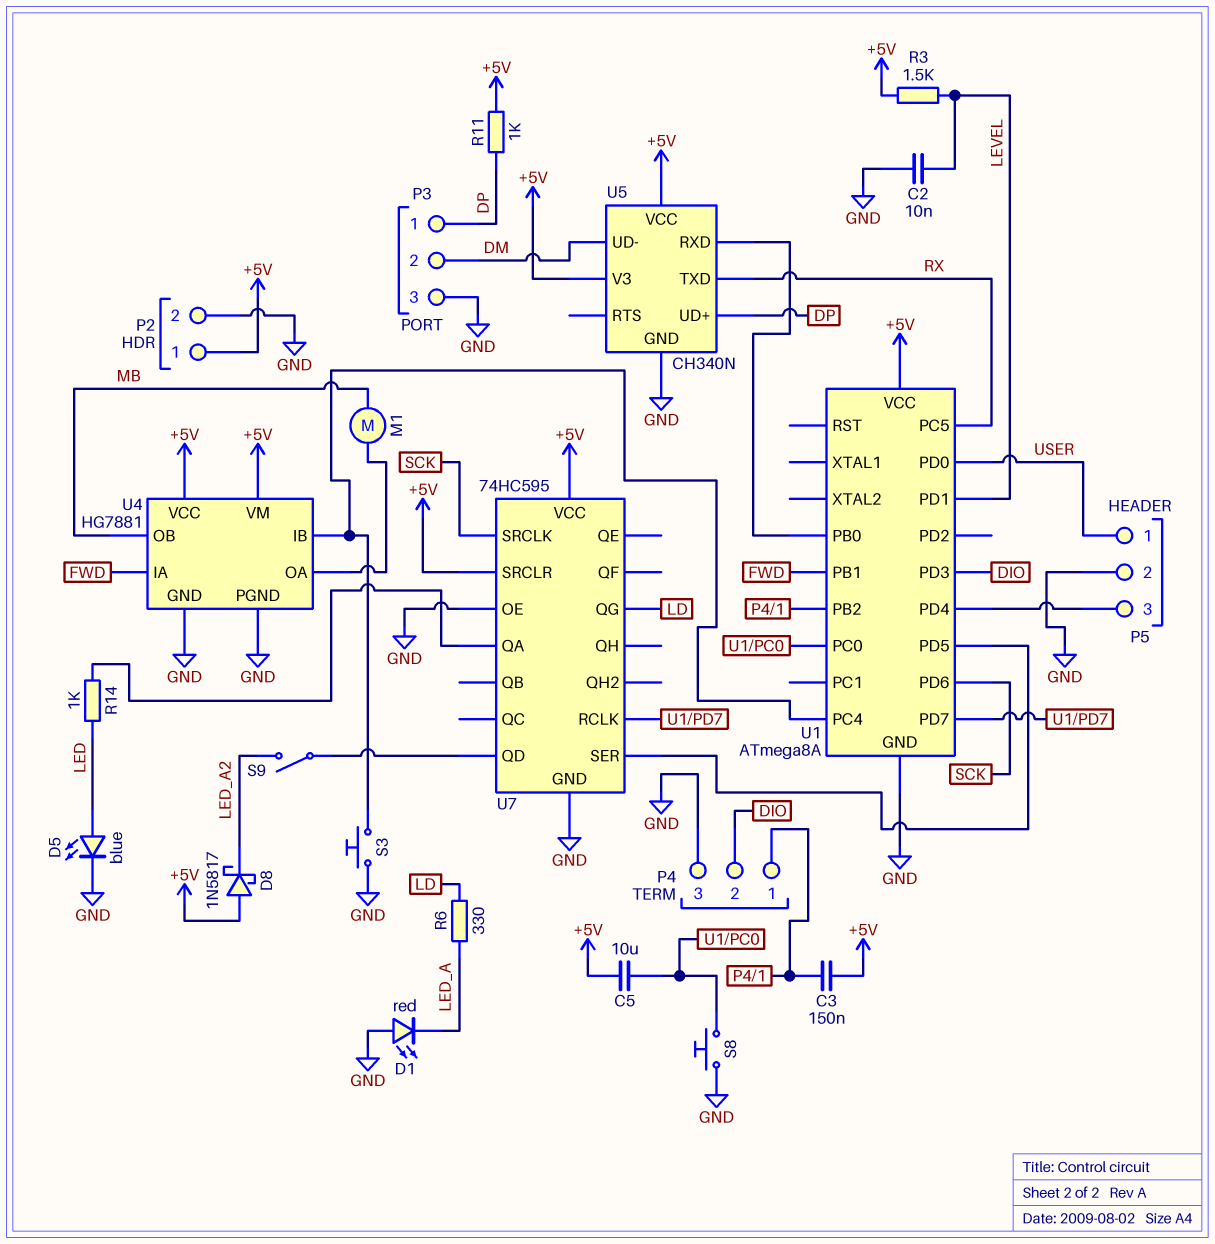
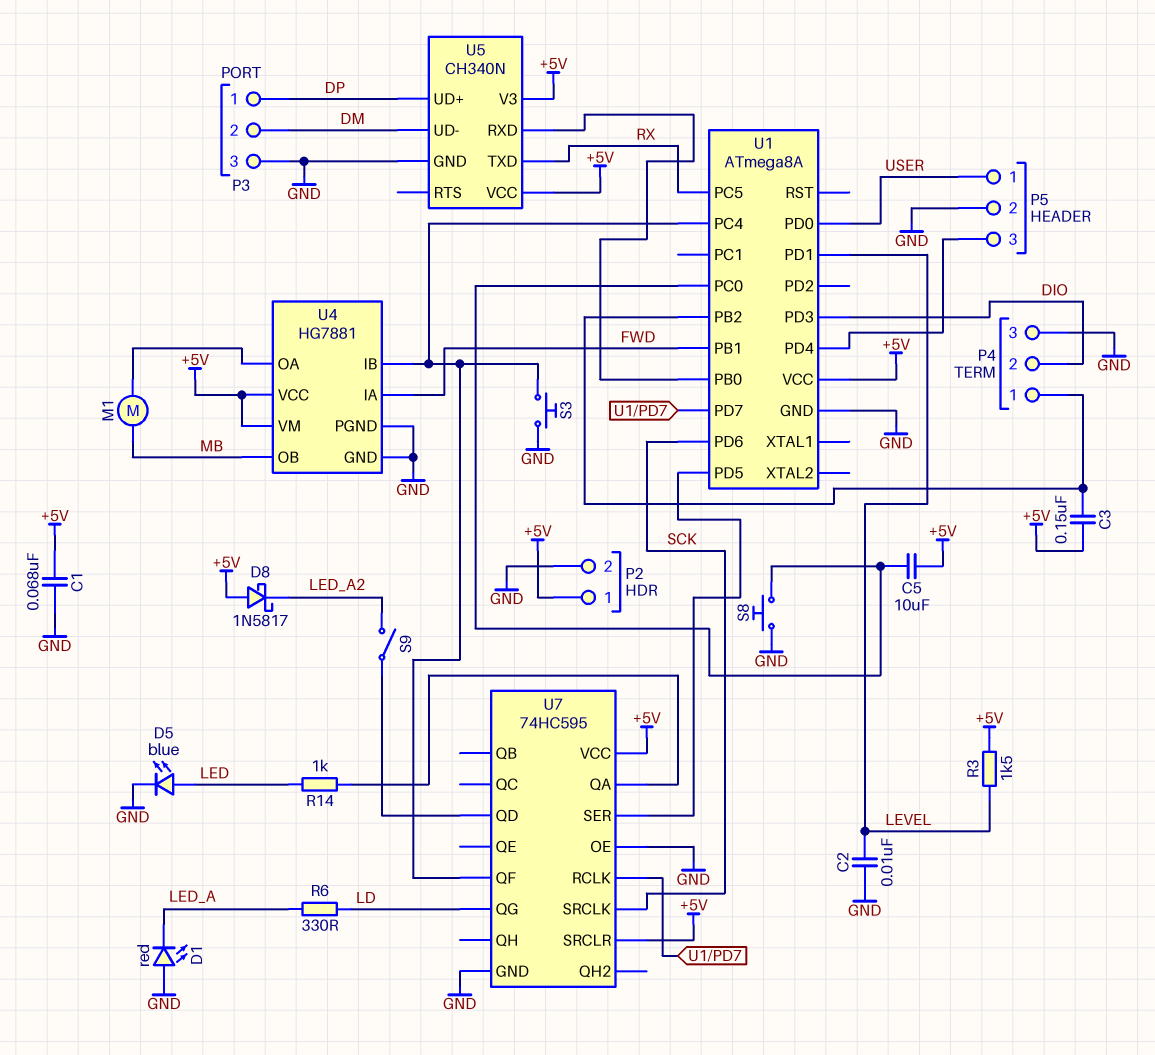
C1: none -> 68nF (+5V, GND)
R11: 1k (+5V, DP) -> none
U7 pin QF: none -> U1/PC4

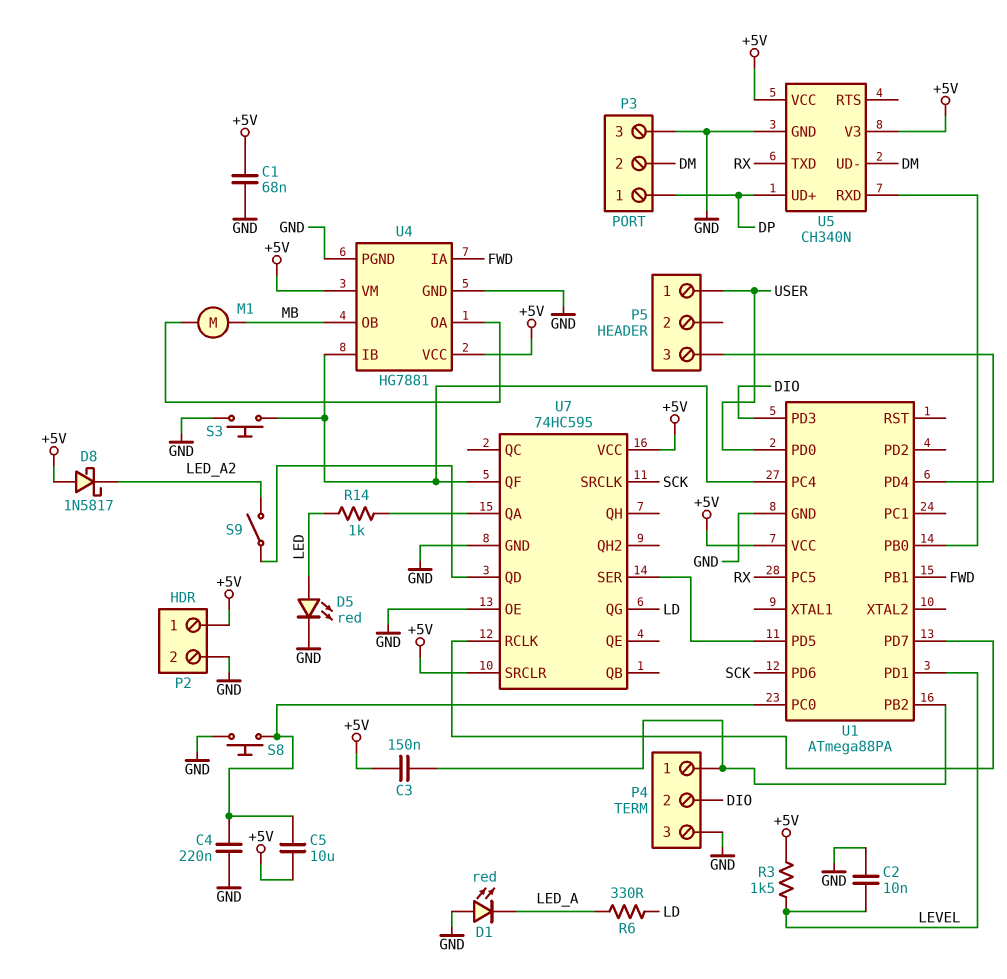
C4: none -> 220nF (GND, U1/PC0)
D5: LED blue (A LED, K GND) -> LED red (A LED, K GND)
P5 pin 2: GND -> none
U1: ATmega8A -> ATmega88PA

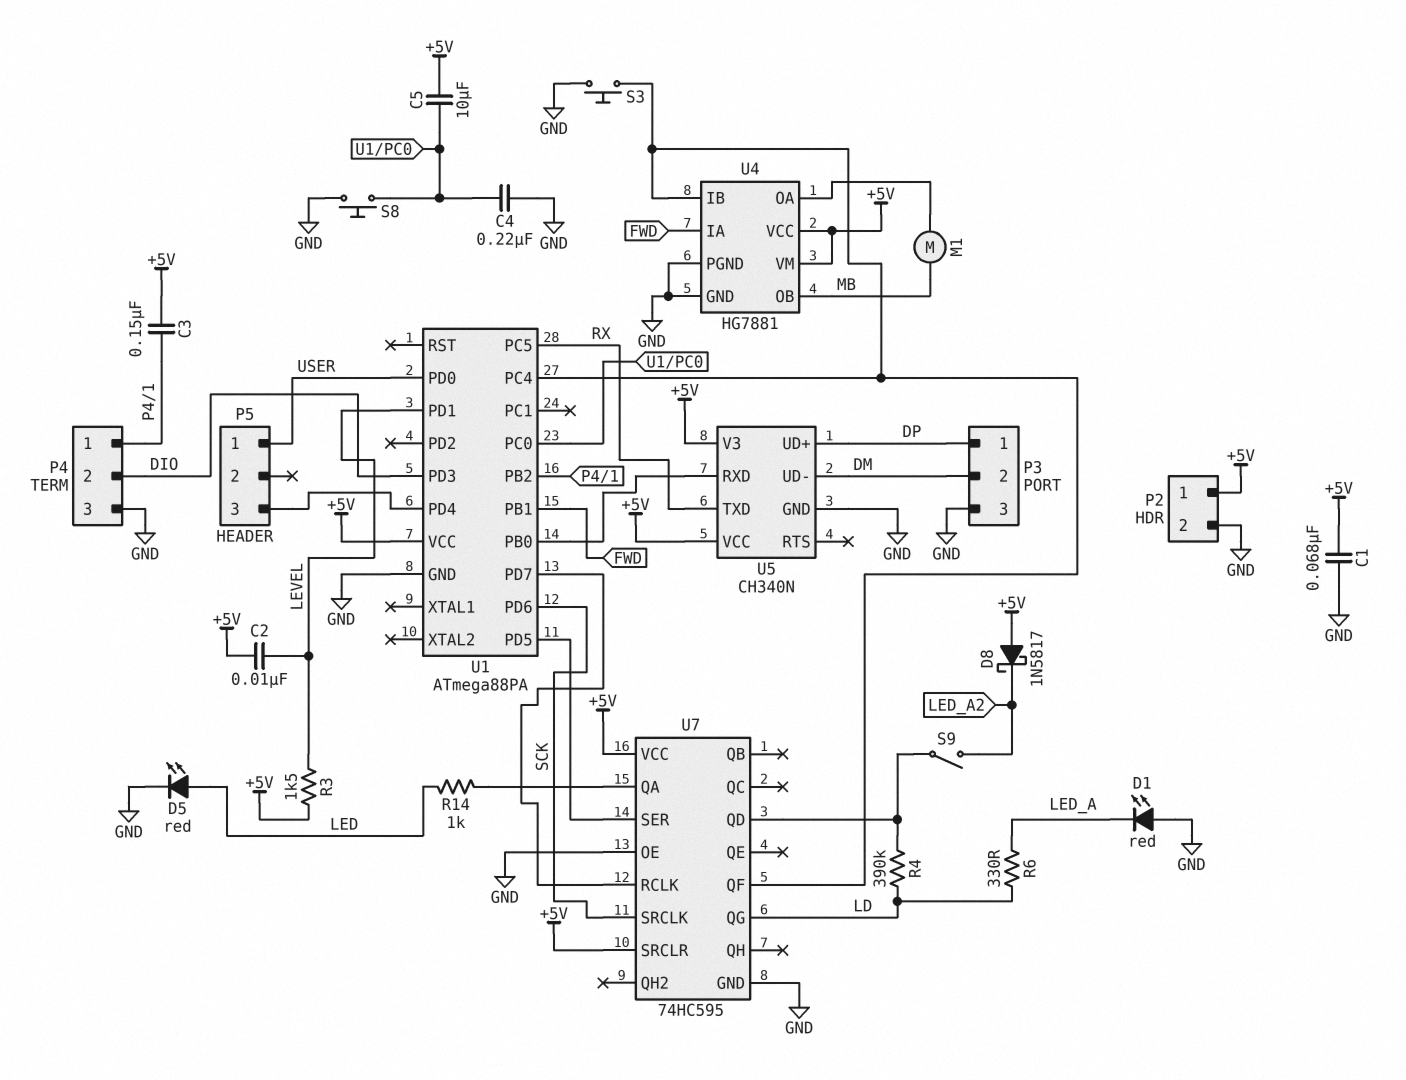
C2: 10nF (GND, LEVEL) -> 10nF (+5V, LEVEL)
R4: none -> 390k (LD, U7/QD)

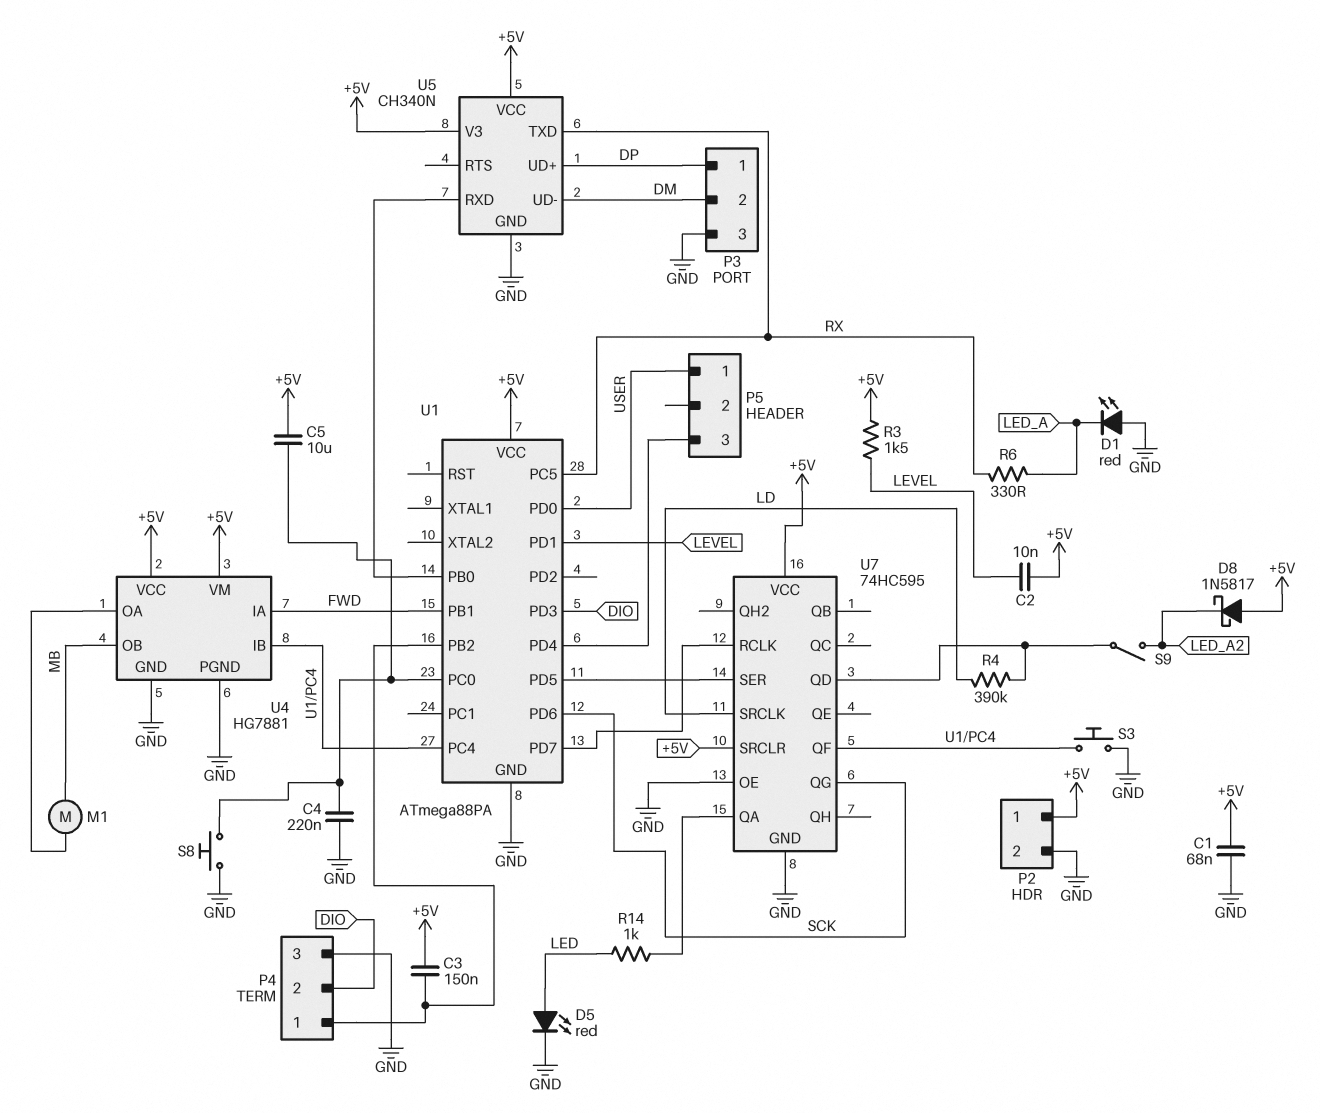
R6: 330 (LD, LED_A) -> 330 (LED_A, RX)
U7 pin QG: LD -> SCK
U7 pin SRCLK: SCK -> LD

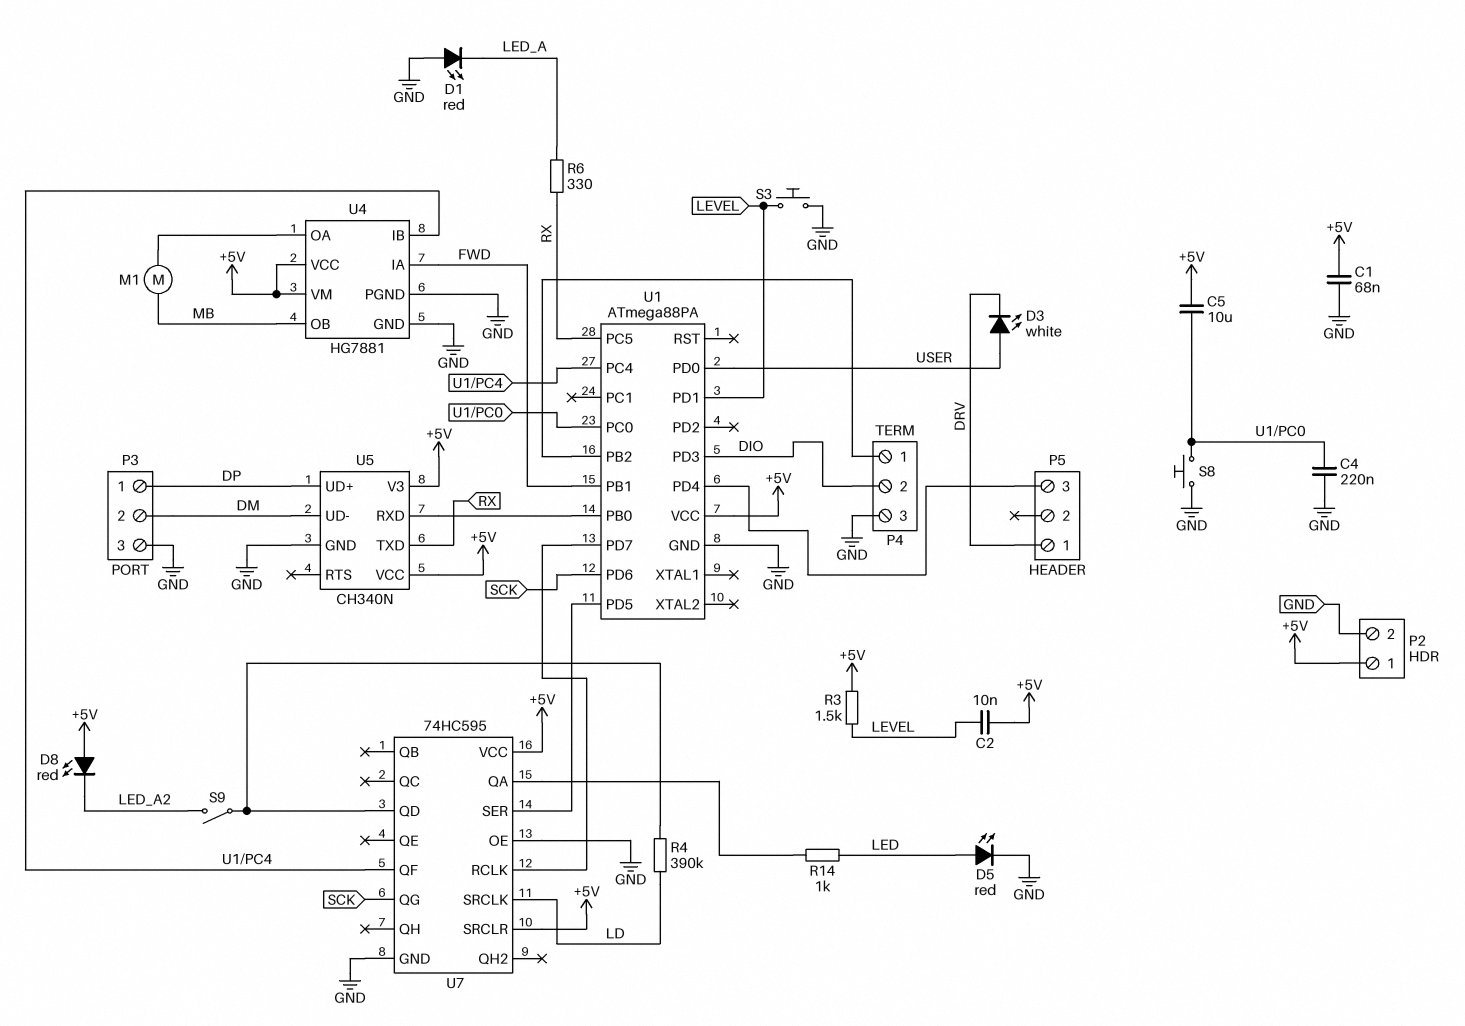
C3: 150nF (+5V, P4/1) -> none
D3: none -> LED white (A USER, K DRV)
D8: schottky 1N5817 (A +5V, K LED_A2) -> LED red (A +5V, K LED_A2)
P5 pin 1: USER -> DRV
S3: button (GND, U1/PC4) -> button (GND, LEVEL)

